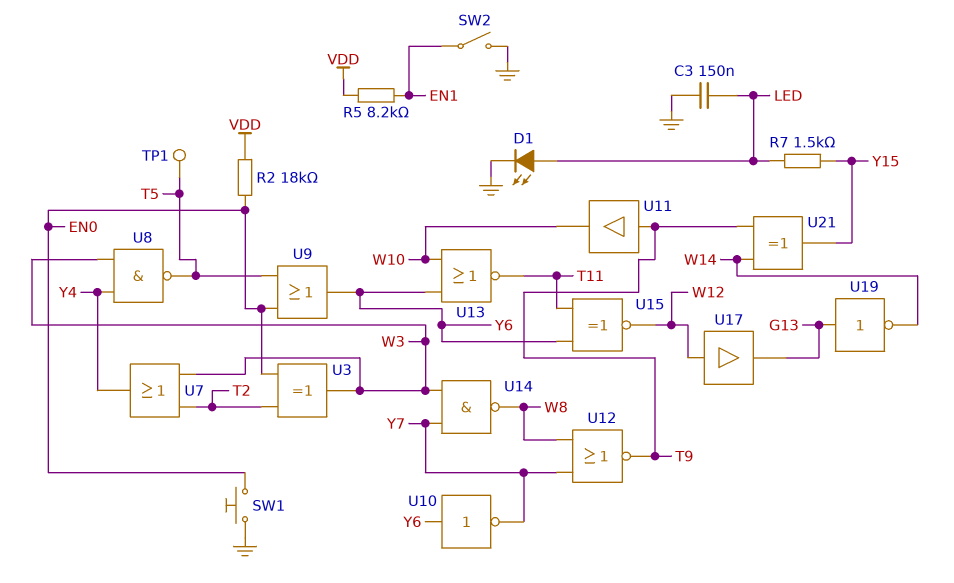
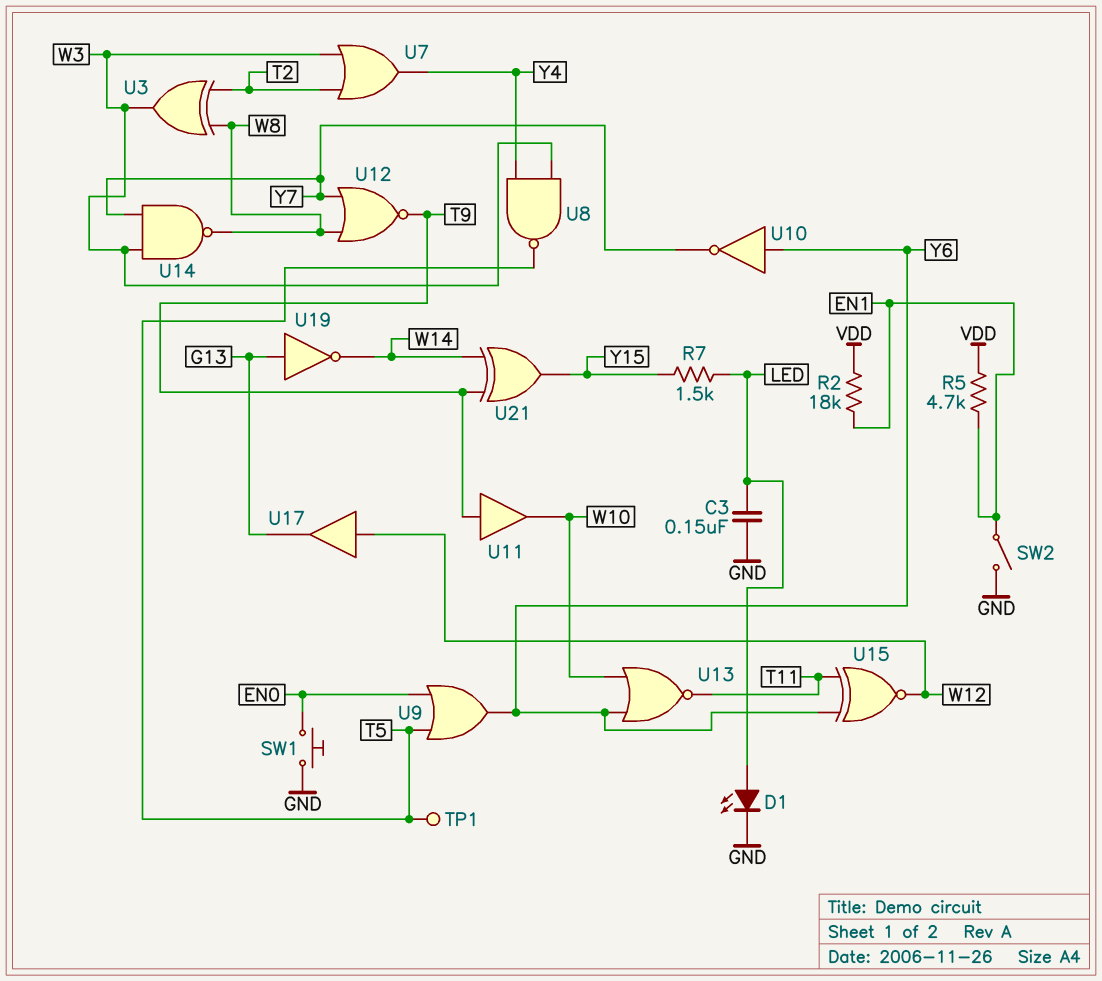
R2: 18k (EN0, VDD) -> 18k (EN1, VDD)
R5: 8.2k (EN1, VDD) -> 4.7k (EN1, VDD)
U3: XOR (in EN0, in T2, out W3) -> XOR (in T2, in W8, out W3)

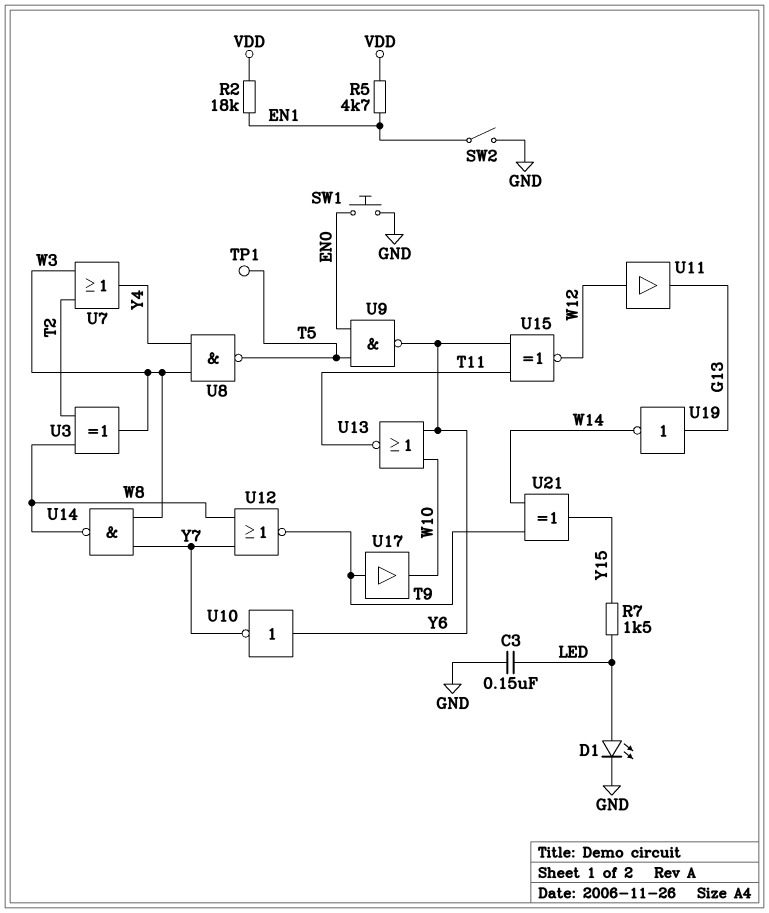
U9: OR (in EN0, in T5, out Y6) -> NAND (in EN0, in T5, out Y6)
U11: buffer (in T9, out W10) -> buffer (in W12, out G13)
U17: buffer (in W12, out G13) -> buffer (in T9, out W10)

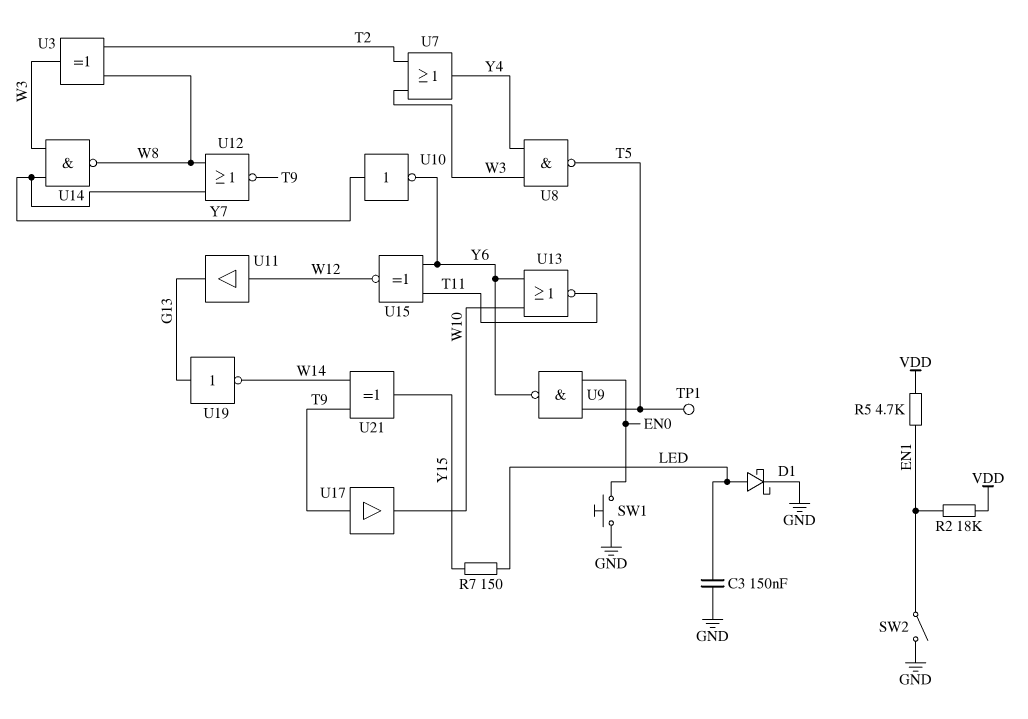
D1: LED (A LED, K GND) -> schottky (A LED, K GND)
R7: 1.5k (LED, Y15) -> 150 (LED, Y15)
U10: NOT (in Y6, out Y7) -> NOT (in Y7, out Y6)

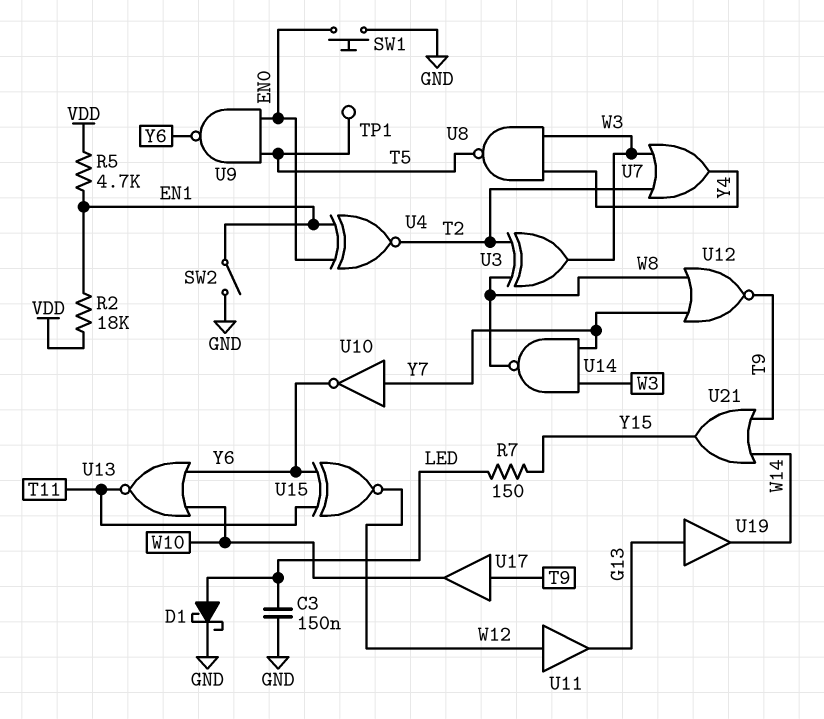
U4: none -> XNOR (in EN0, in EN1, out T2)
U19: NOT (in G13, out W14) -> buffer (in G13, out W14)
U21: XOR (in T9, in W14, out Y15) -> OR (in T9, in W14, out Y15)

